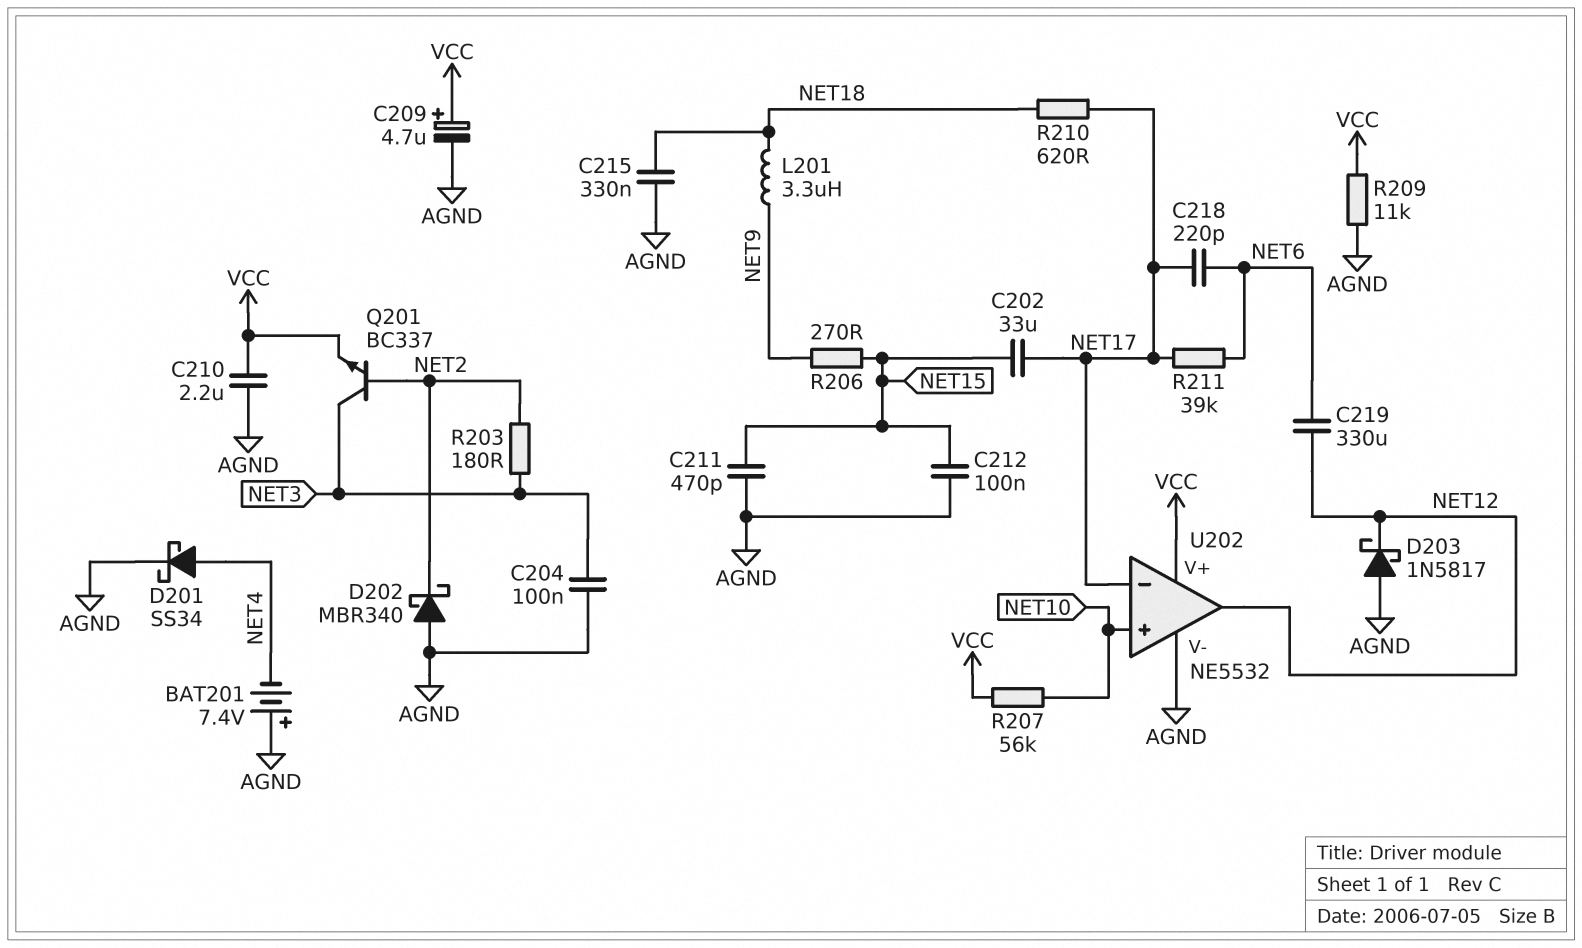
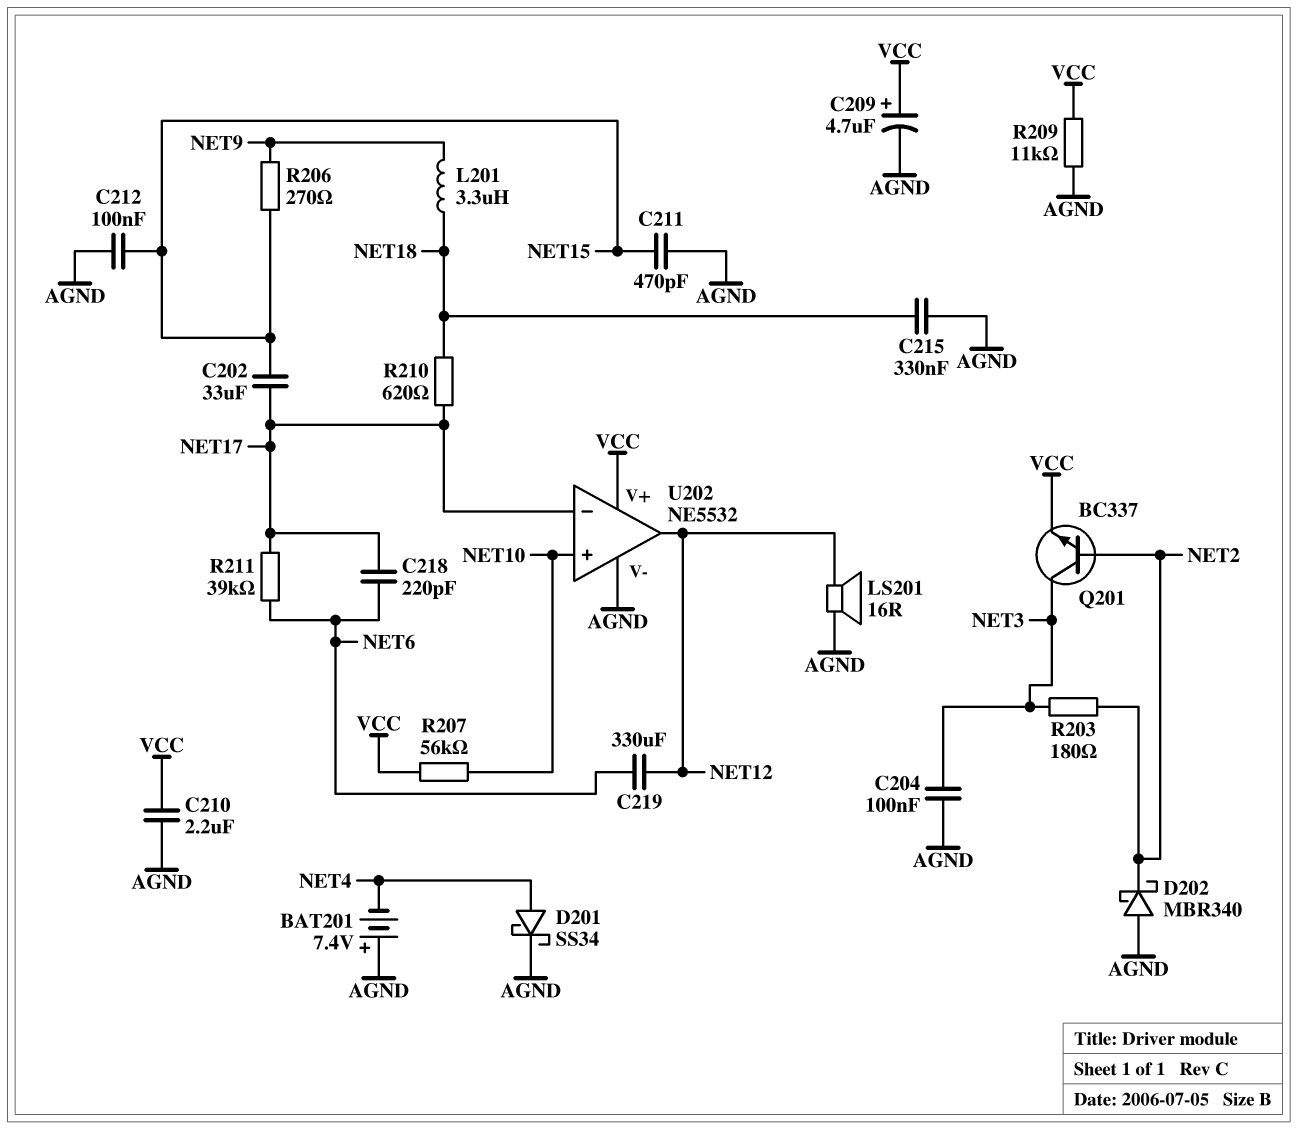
D203: schottky 1N5817 (A AGND, K NET12) -> none
LS201: none -> speaker 16R (AGND, NET12)

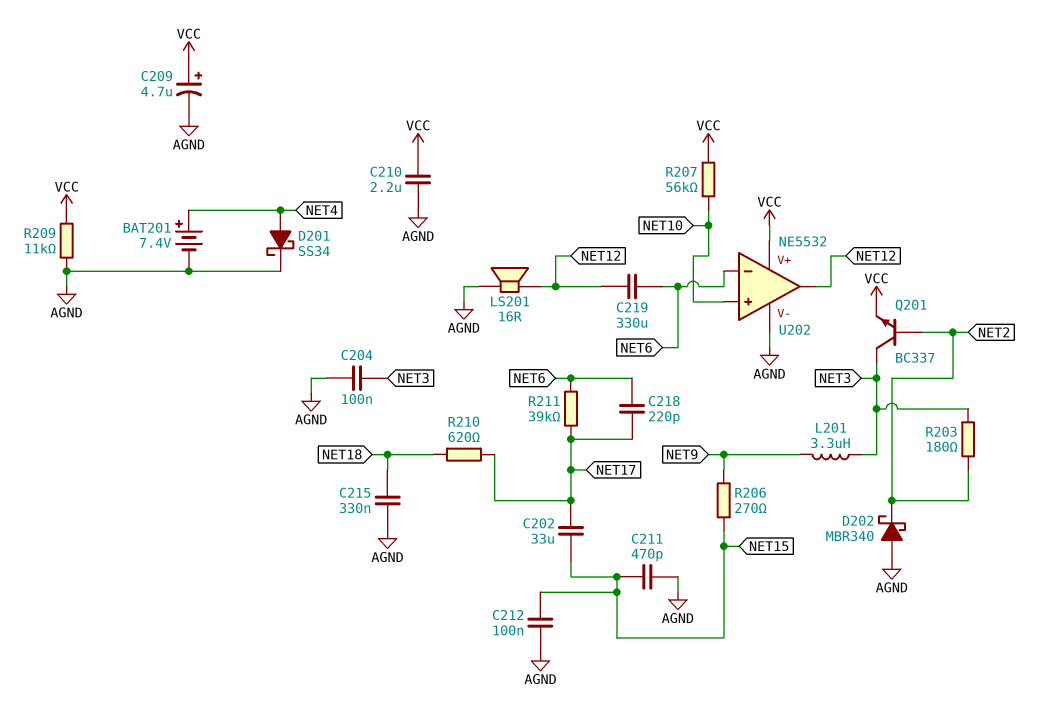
BAT201: 7.4V (plus AGND, minus NET4) -> 7.4V (plus NET4, minus AGND)
L201: 3.3uH (NET9, NET18) -> 3.3uH (NET3, NET9)
U202 pin in-: NET17 -> NET6

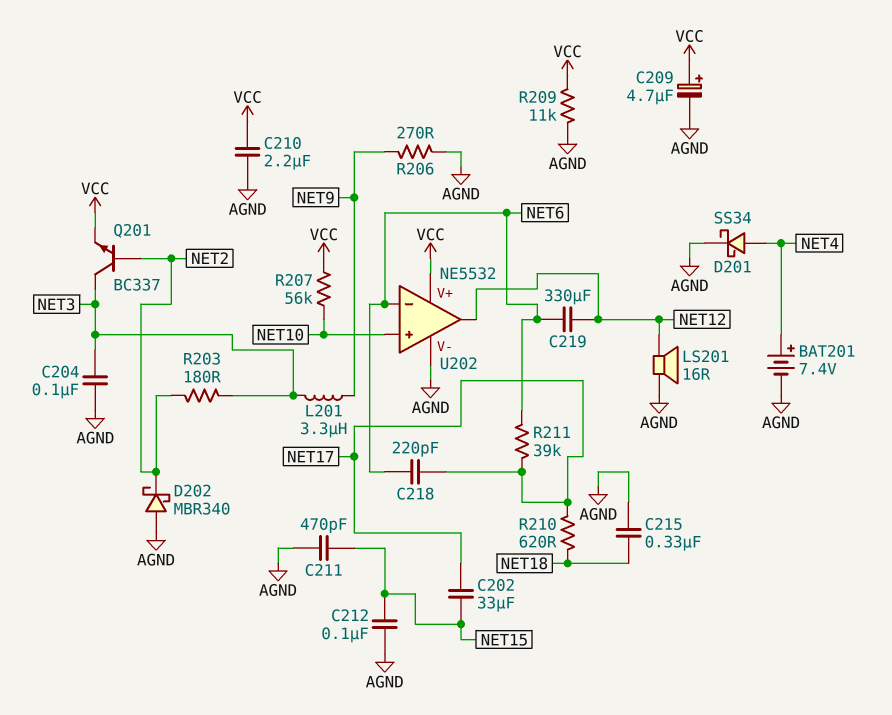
R206: 270 (NET9, NET15) -> 270 (AGND, NET9)

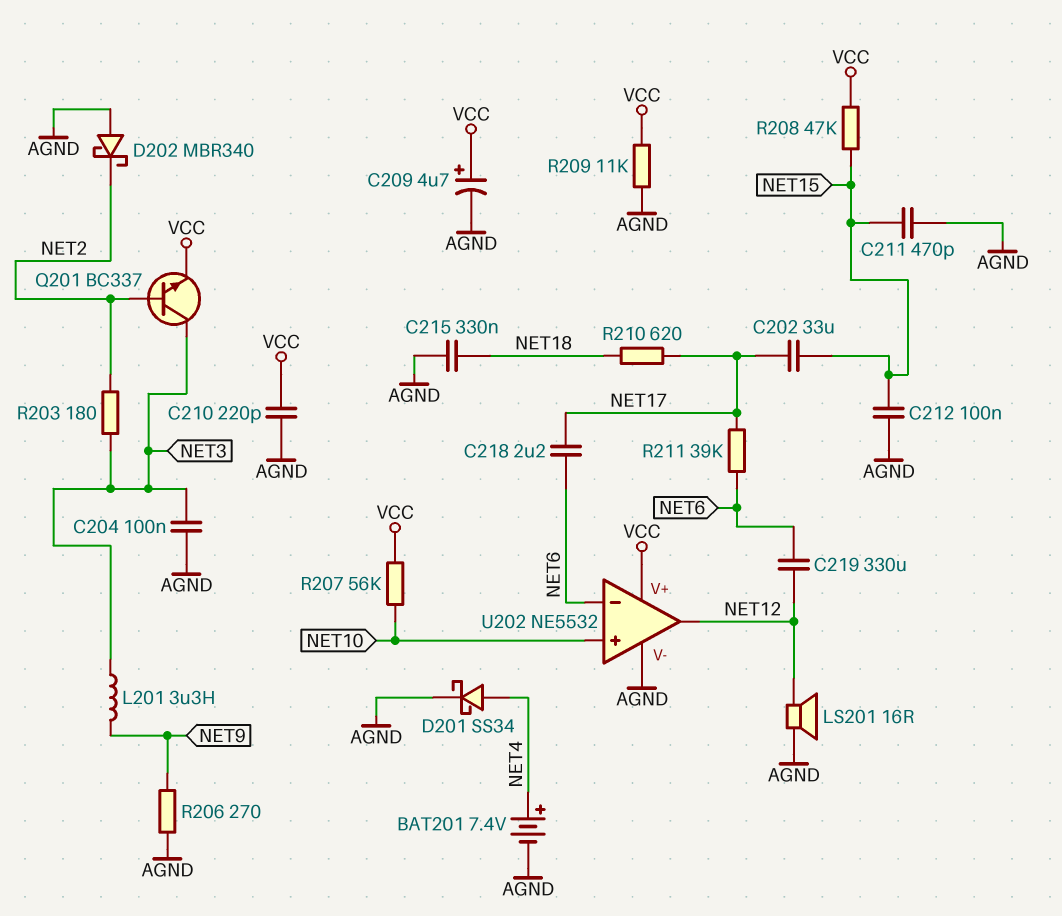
C210: 2.2uF (AGND, VCC) -> 220pF (AGND, VCC)
C218: 220pF (NET6, NET17) -> 2.2uF (NET6, NET17)
R208: none -> 47k (NET15, VCC)

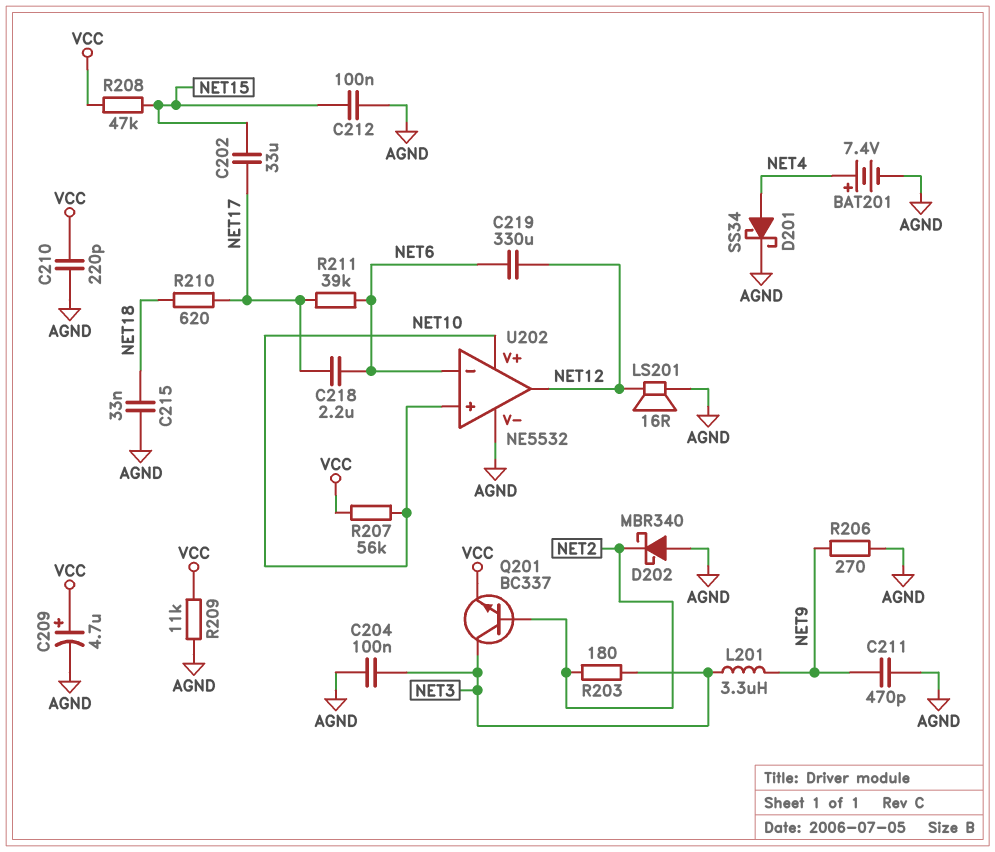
C211: 470pF (AGND, NET15) -> 470pF (AGND, NET9)
C215: 330nF (AGND, NET18) -> 33nF (AGND, NET18)
U202 pin V+: VCC -> NET10

